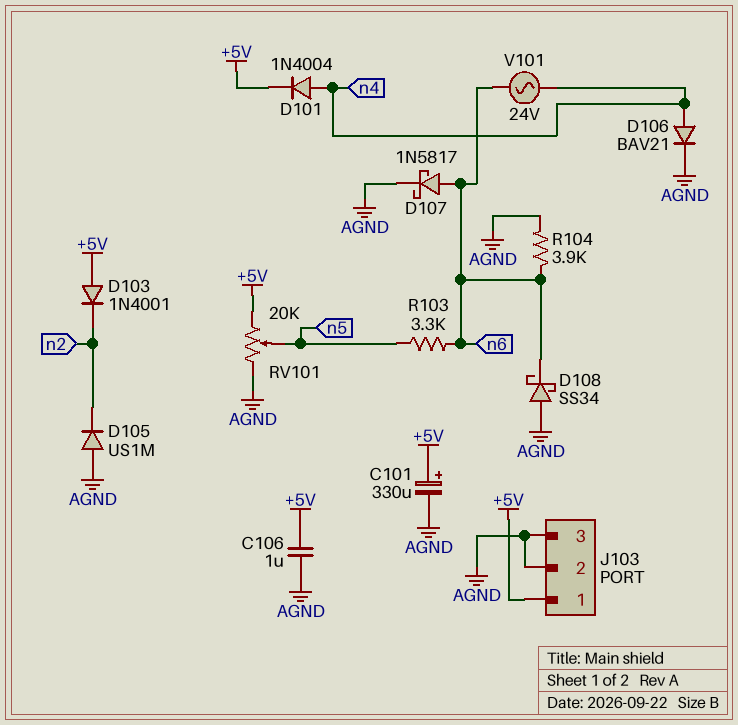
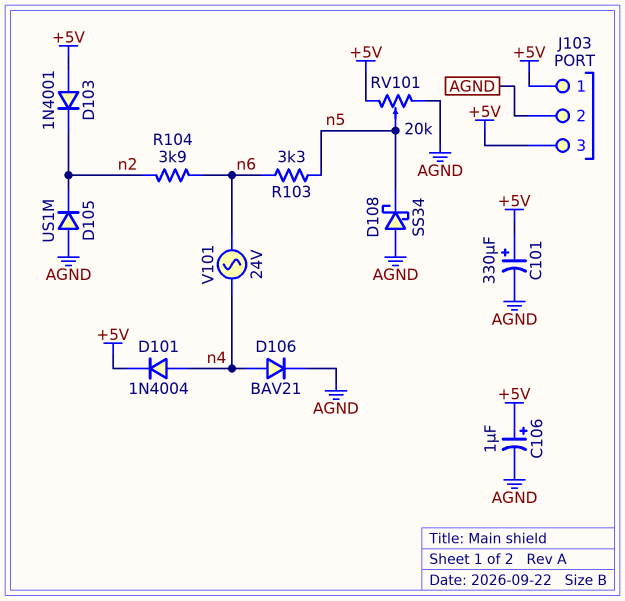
C106: 1uF (+5V, AGND) -> 1uF (plus +5V, minus AGND)
D107: schottky 1N5817 (A n6, K AGND) -> none
D108: schottky SS34 (A AGND, K n6) -> schottky SS34 (A AGND, K n5)
J103 pin 3: AGND -> +5V
R104: 3.9k (AGND, n6) -> 3.9k (n2, n6)

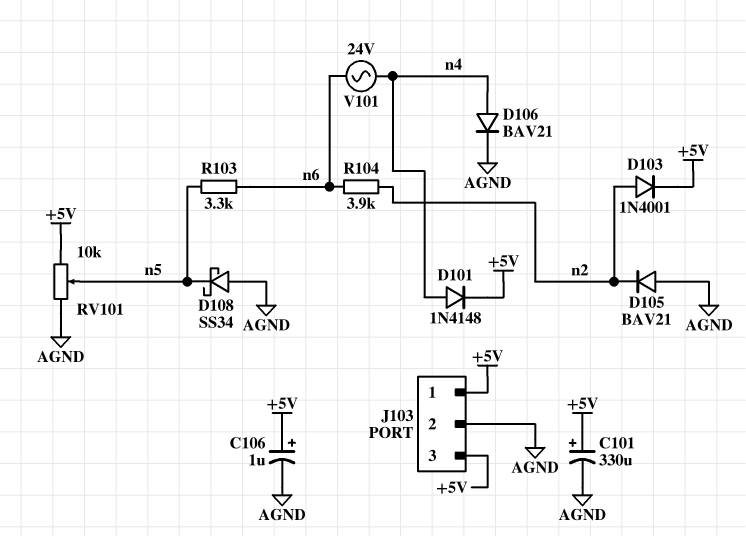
D101: diode 1N4004 (A n4, K +5V) -> diode 1N4148 (A n4, K +5V)
D103: diode 1N4001 (A +5V, K n2) -> diode 1N4001 (A n2, K +5V)
D105: diode US1M (A AGND, K n2) -> diode BAV21 (A AGND, K n2)
RV101: 20k (+5V, AGND, wiper n5) -> 10k (+5V, AGND, wiper n5)

